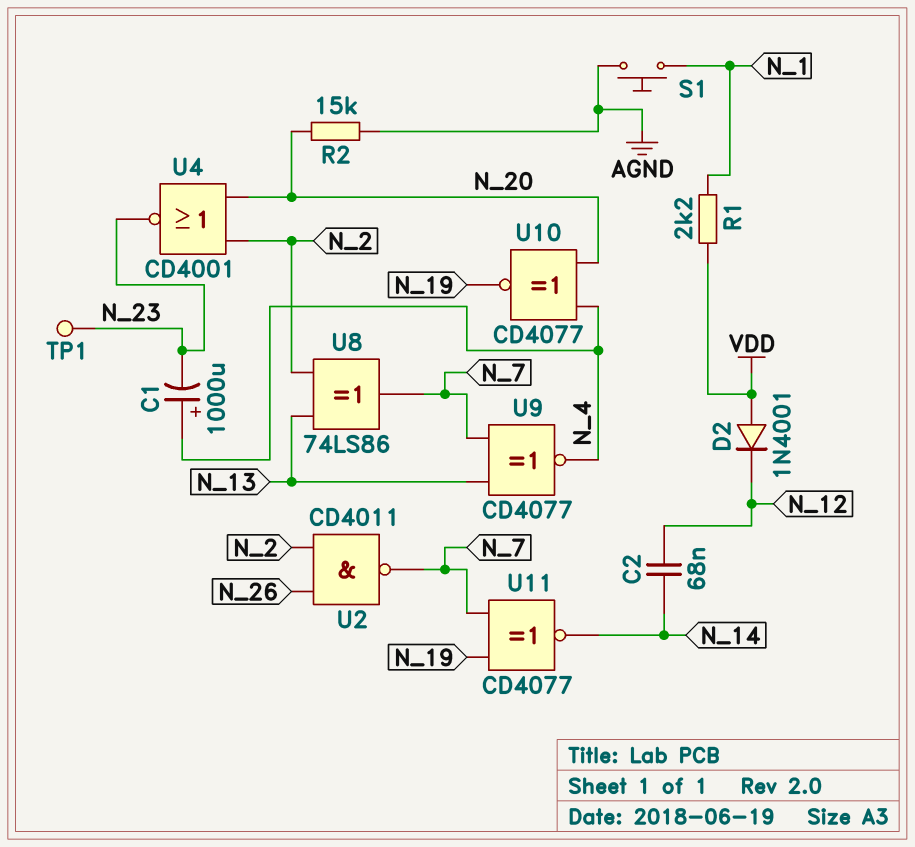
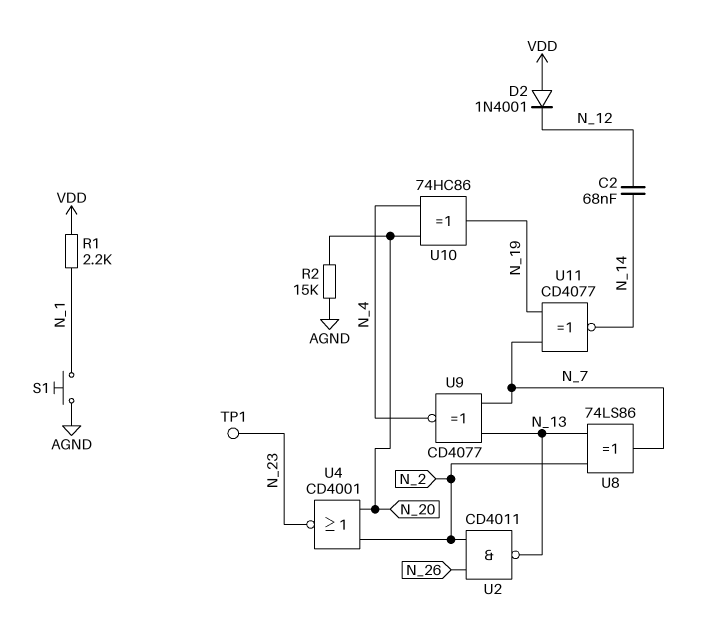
C1: 1000uF (plus N_4, minus N_23) -> none
U2: NAND CD4011 (in N_2, in N_26, out N_7) -> NAND CD4011 (in N_2, in N_26, out N_13)
U10: XNOR CD4077 (in N_4, in N_20, out N_19) -> XOR 74HC86 (in N_4, in N_20, out N_19)

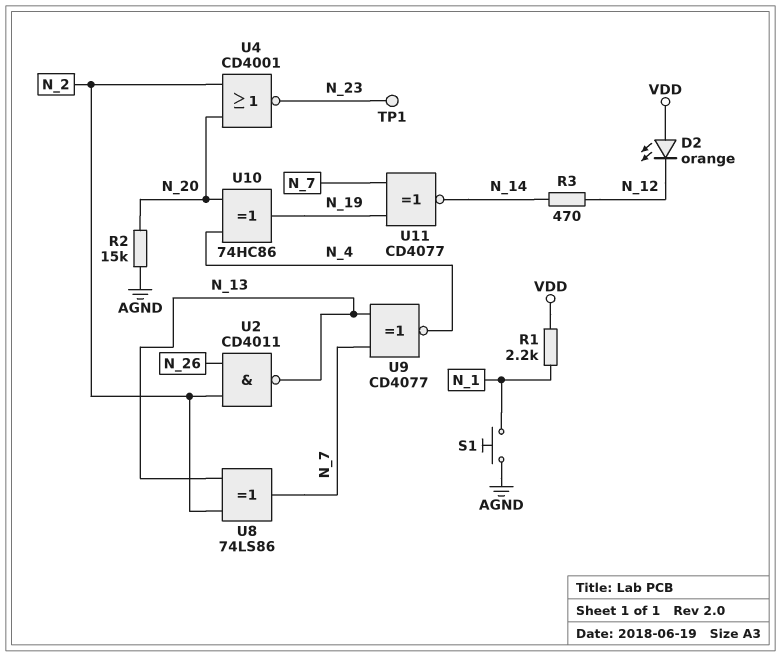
C2: 68nF (N_12, N_14) -> none
D2: diode 1N4001 (A VDD, K N_12) -> LED orange (A VDD, K N_12)
R3: none -> 470 (N_12, N_14)

